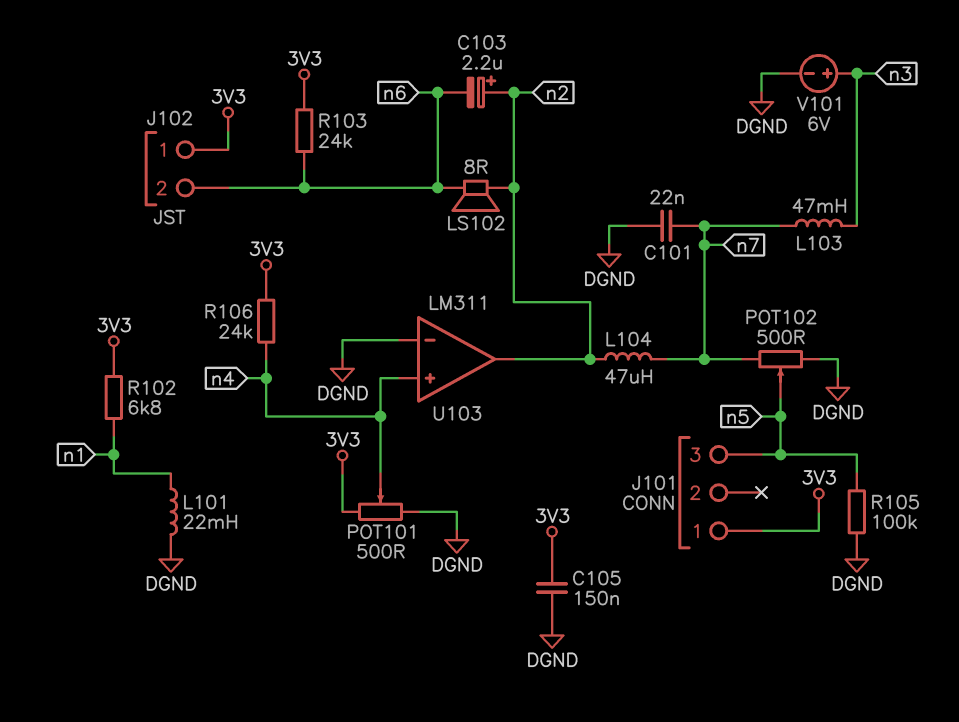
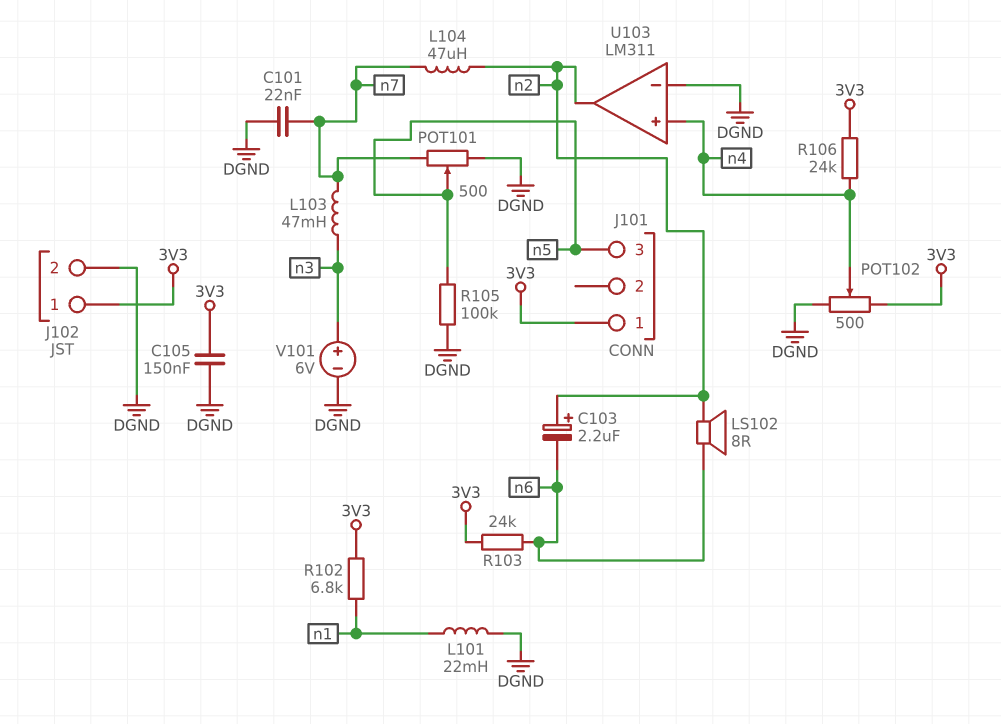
J102 pin 2: n6 -> DGND
POT101: 500 (3V3, DGND, wiper n4) -> 500 (DGND, n7, wiper n5)
POT102: 500 (DGND, n7, wiper n5) -> 500 (3V3, DGND, wiper n4)

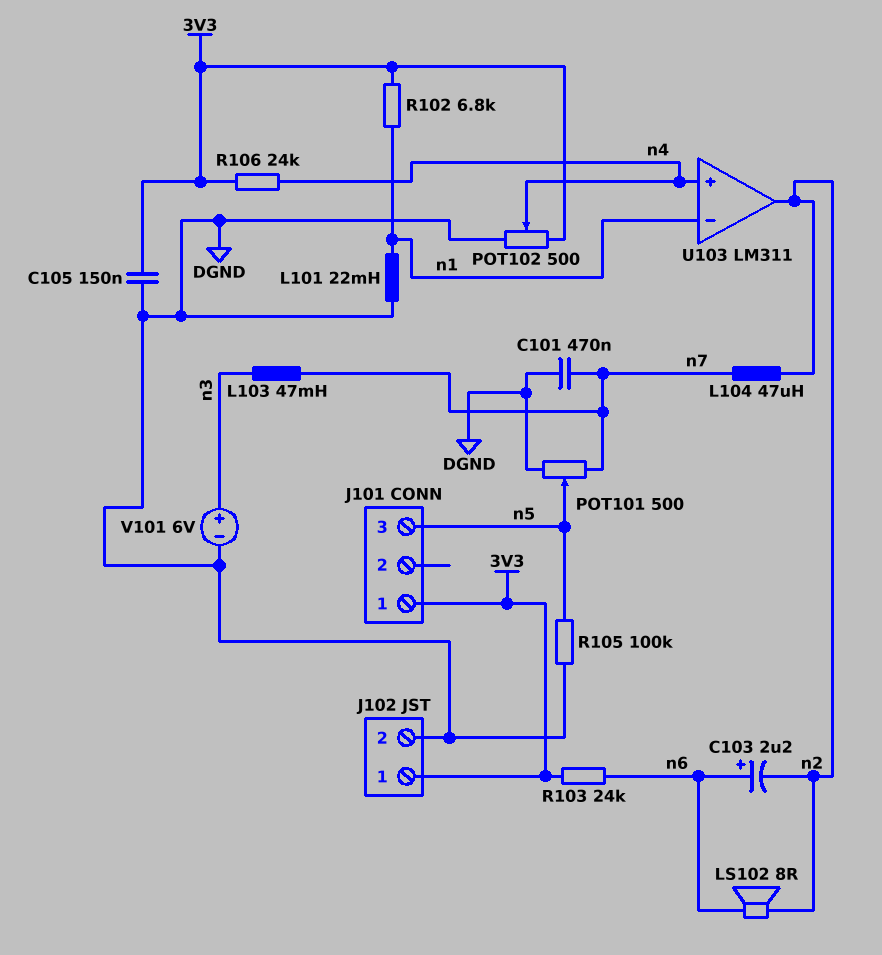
C101: 22nF (DGND, n7) -> 470nF (DGND, n7)
C103: 2.2uF (plus n2, minus n6) -> 2.2uF (plus n6, minus n2)
U103 pin in-: DGND -> n1

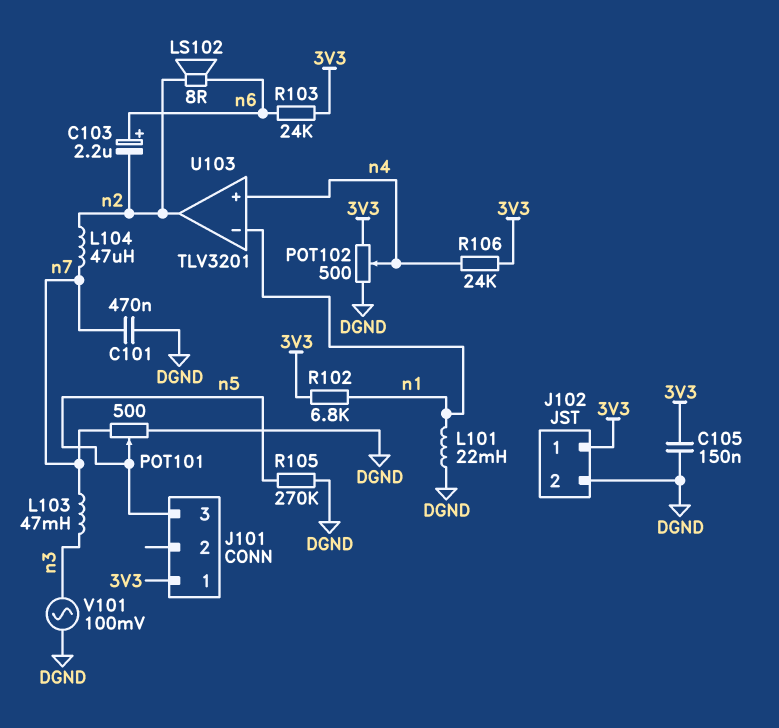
R105: 100k (DGND, n5) -> 270k (DGND, n5)
U103: LM311 -> TLV3201
V101: 6V (plus n3, minus DGND) -> AC 100mV (DGND, n3)

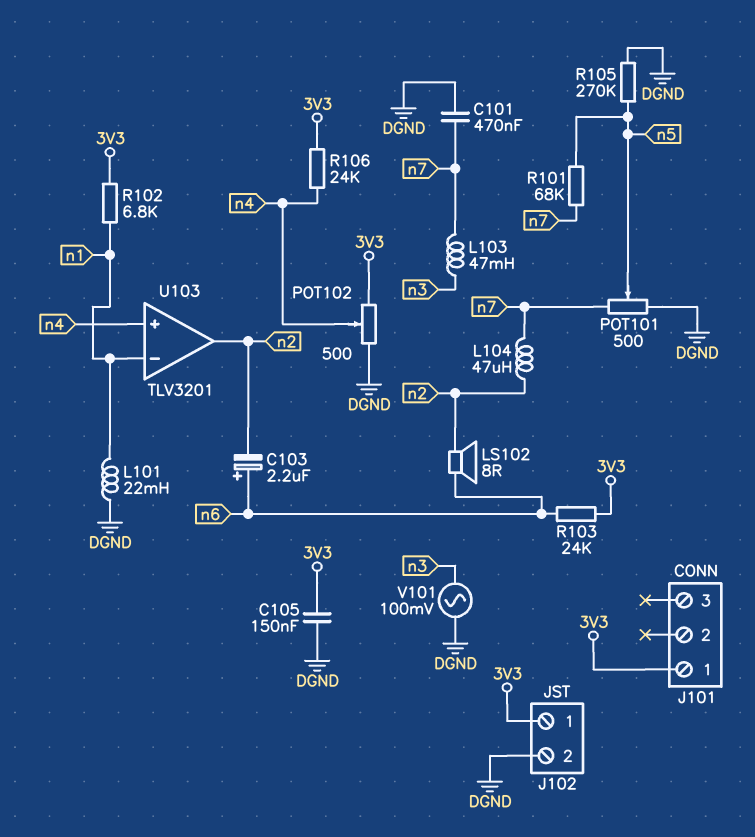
J101 pin 3: n5 -> none
R101: none -> 68k (n5, n7)

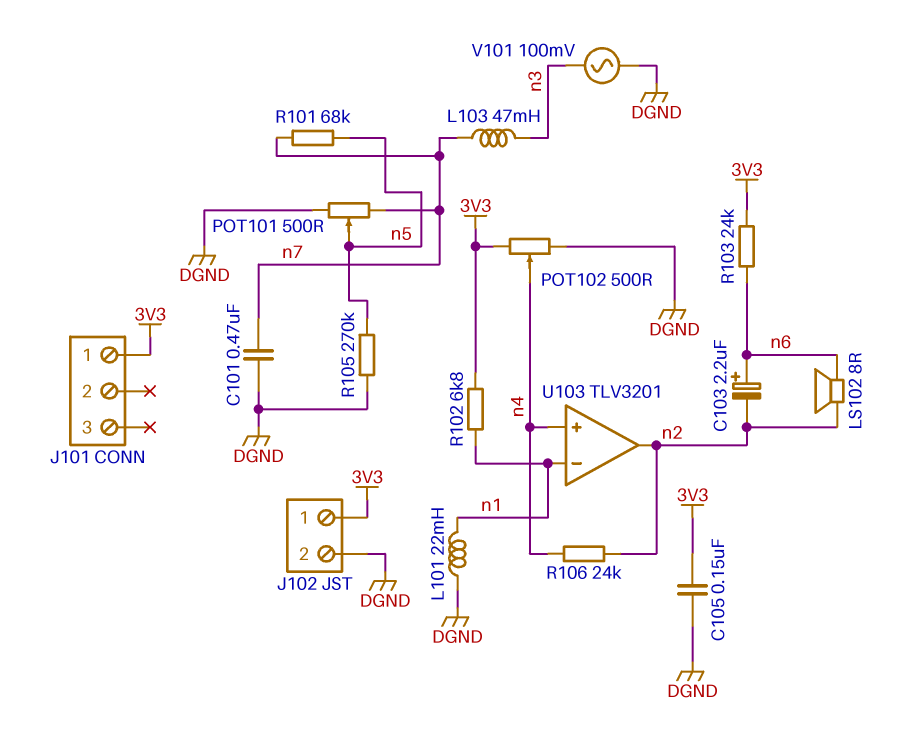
L104: 47uH (n2, n7) -> none
R106: 24k (3V3, n4) -> 24k (n2, n4)

